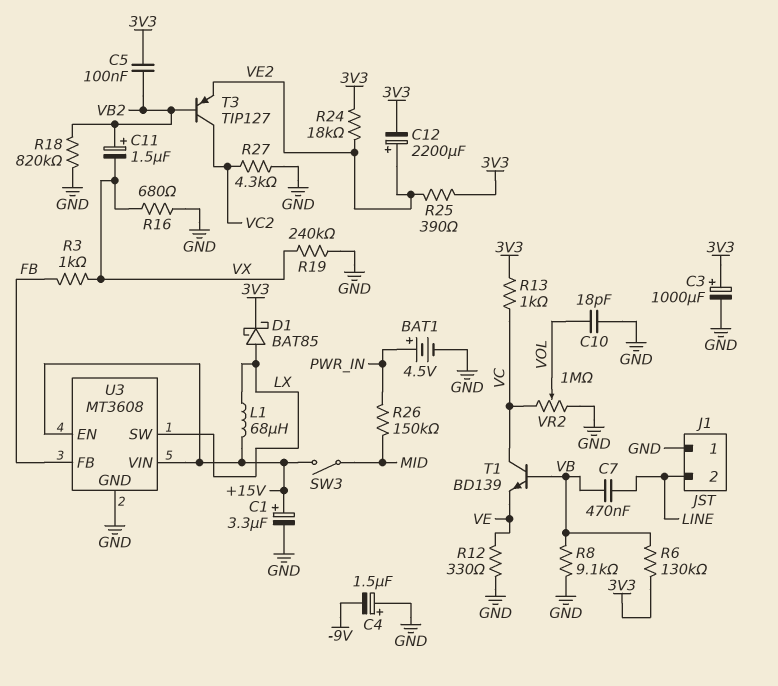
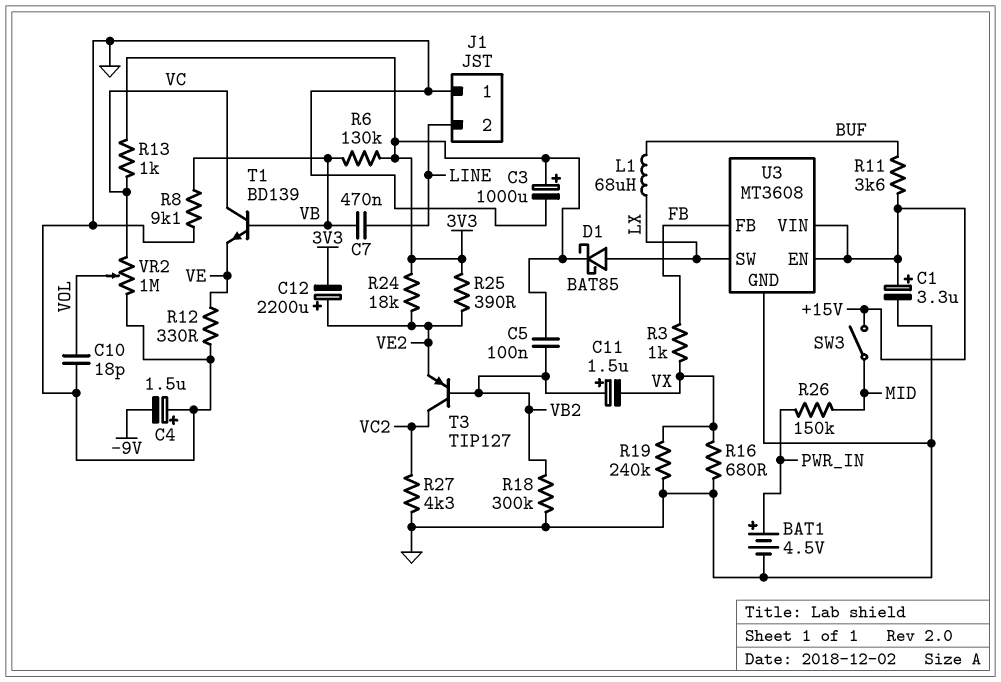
L1: 68uH (+15V, LX) -> 68uH (BUF, LX)
R11: none -> 3.6k (+15V, BUF)
R18: 820k (GND, VB2) -> 300k (GND, VB2)

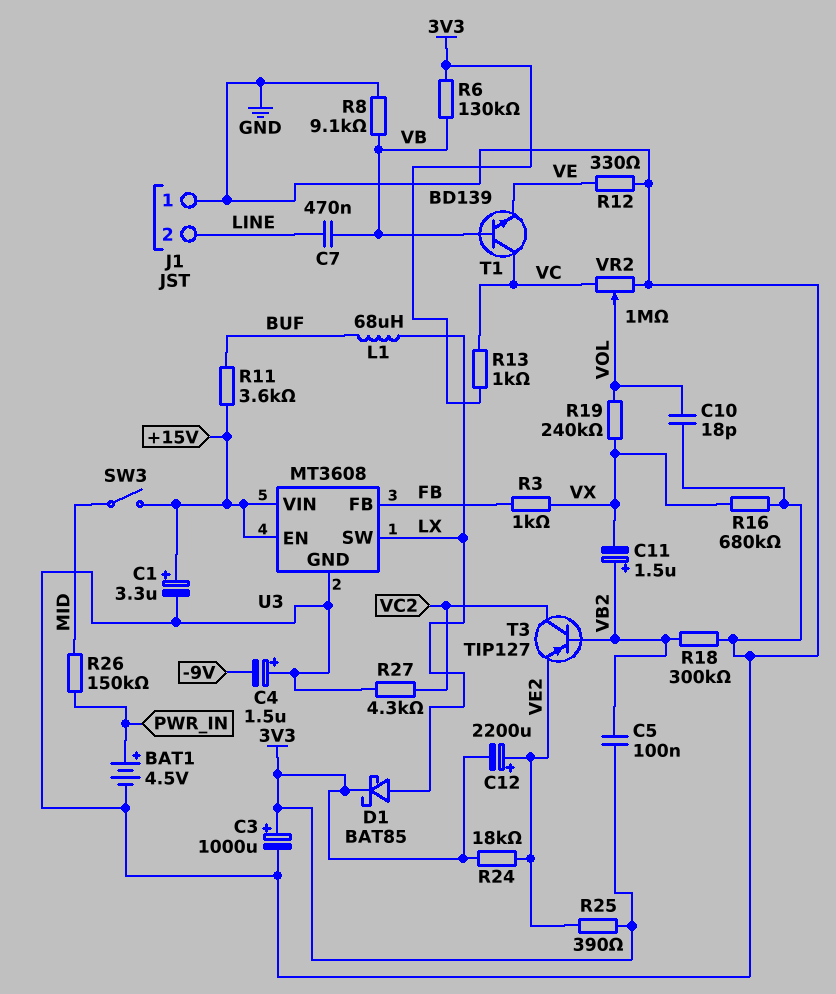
R16: 680 (GND, VX) -> 680k (GND, VX)
R19: 240k (GND, VX) -> 240k (VOL, VX)

